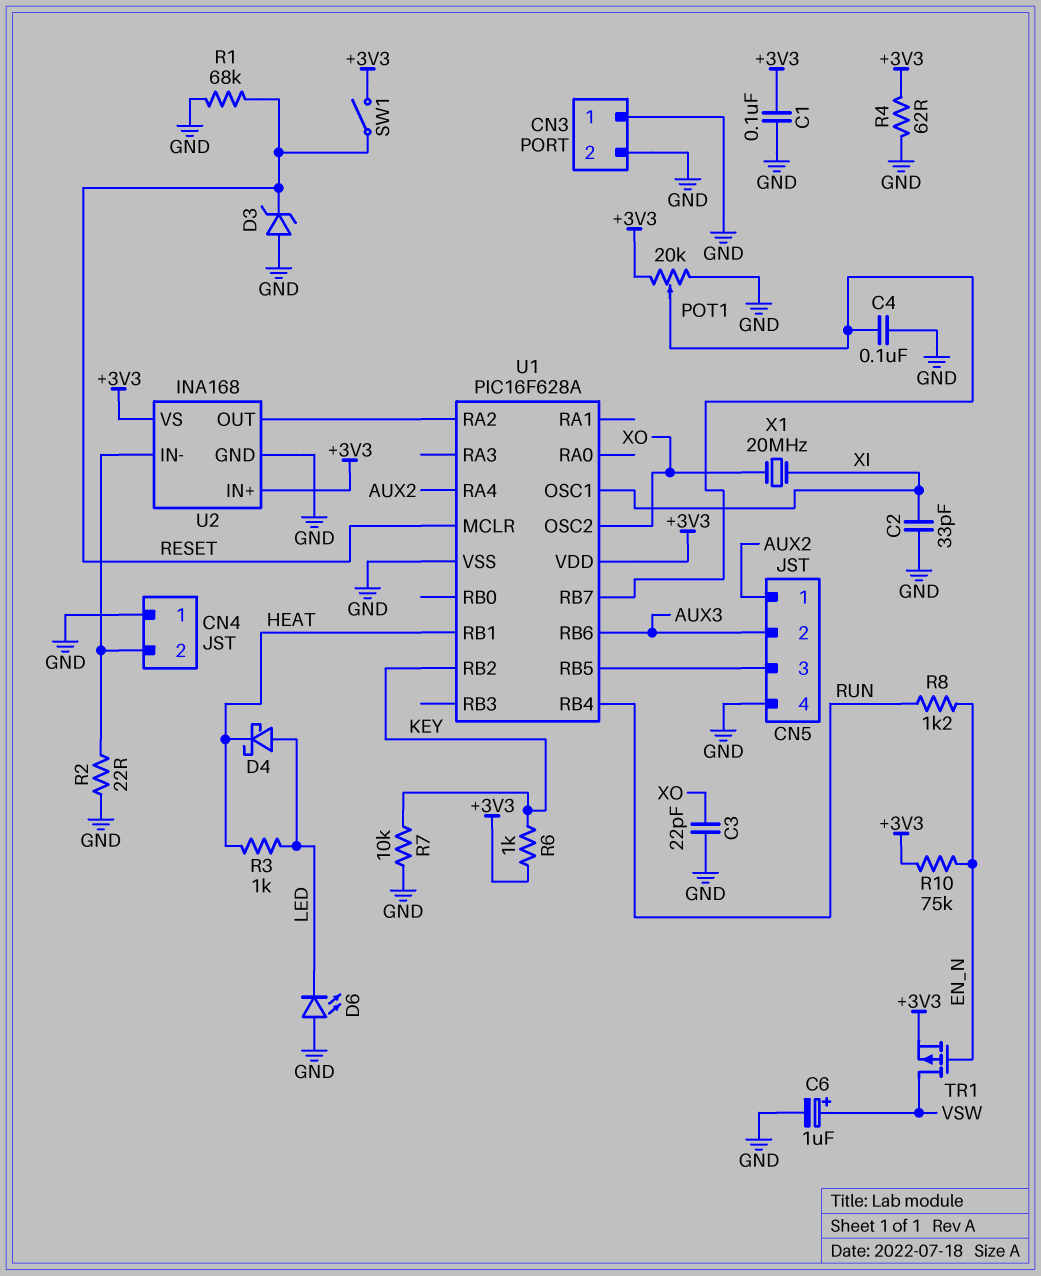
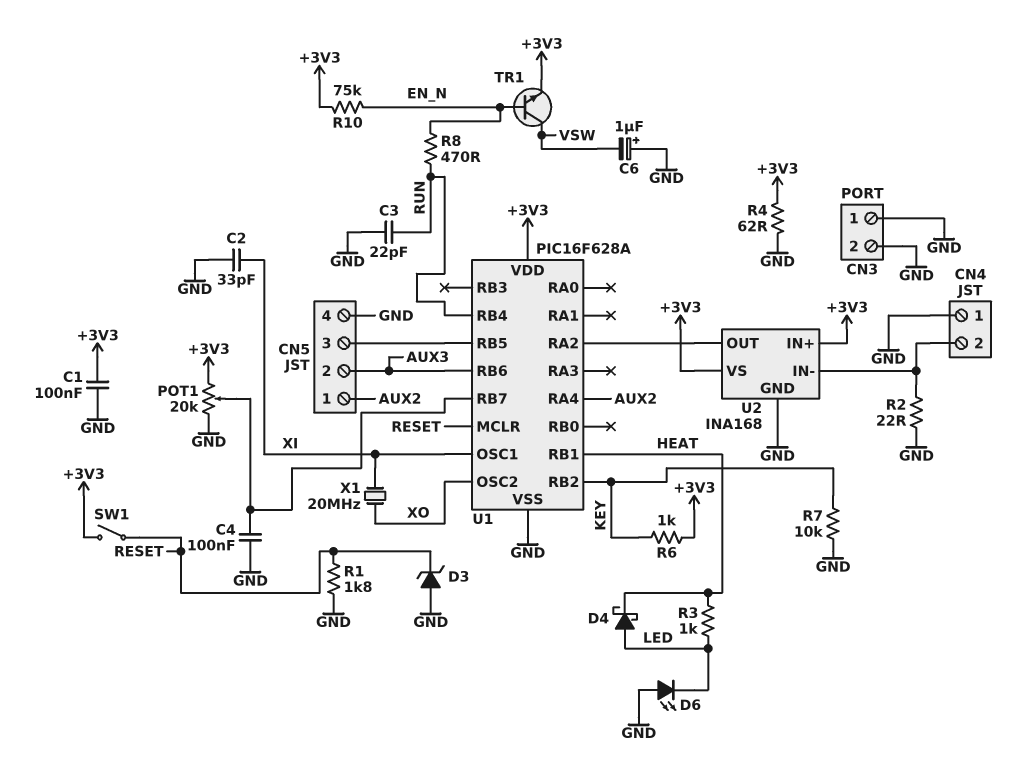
C3: 22pF (GND, XO) -> 22pF (GND, RUN)
C6: 1uF (plus VSW, minus GND) -> 1uF (plus GND, minus VSW)
R1: 68k (GND, RESET) -> 1.8k (GND, RESET)
R8: 1.2k (EN_N, RUN) -> 470 (EN_N, RUN)
TR1: PMOS (G EN_N, D VSW, S +3V3) -> NPN (B EN_N, C VSW, E +3V3)

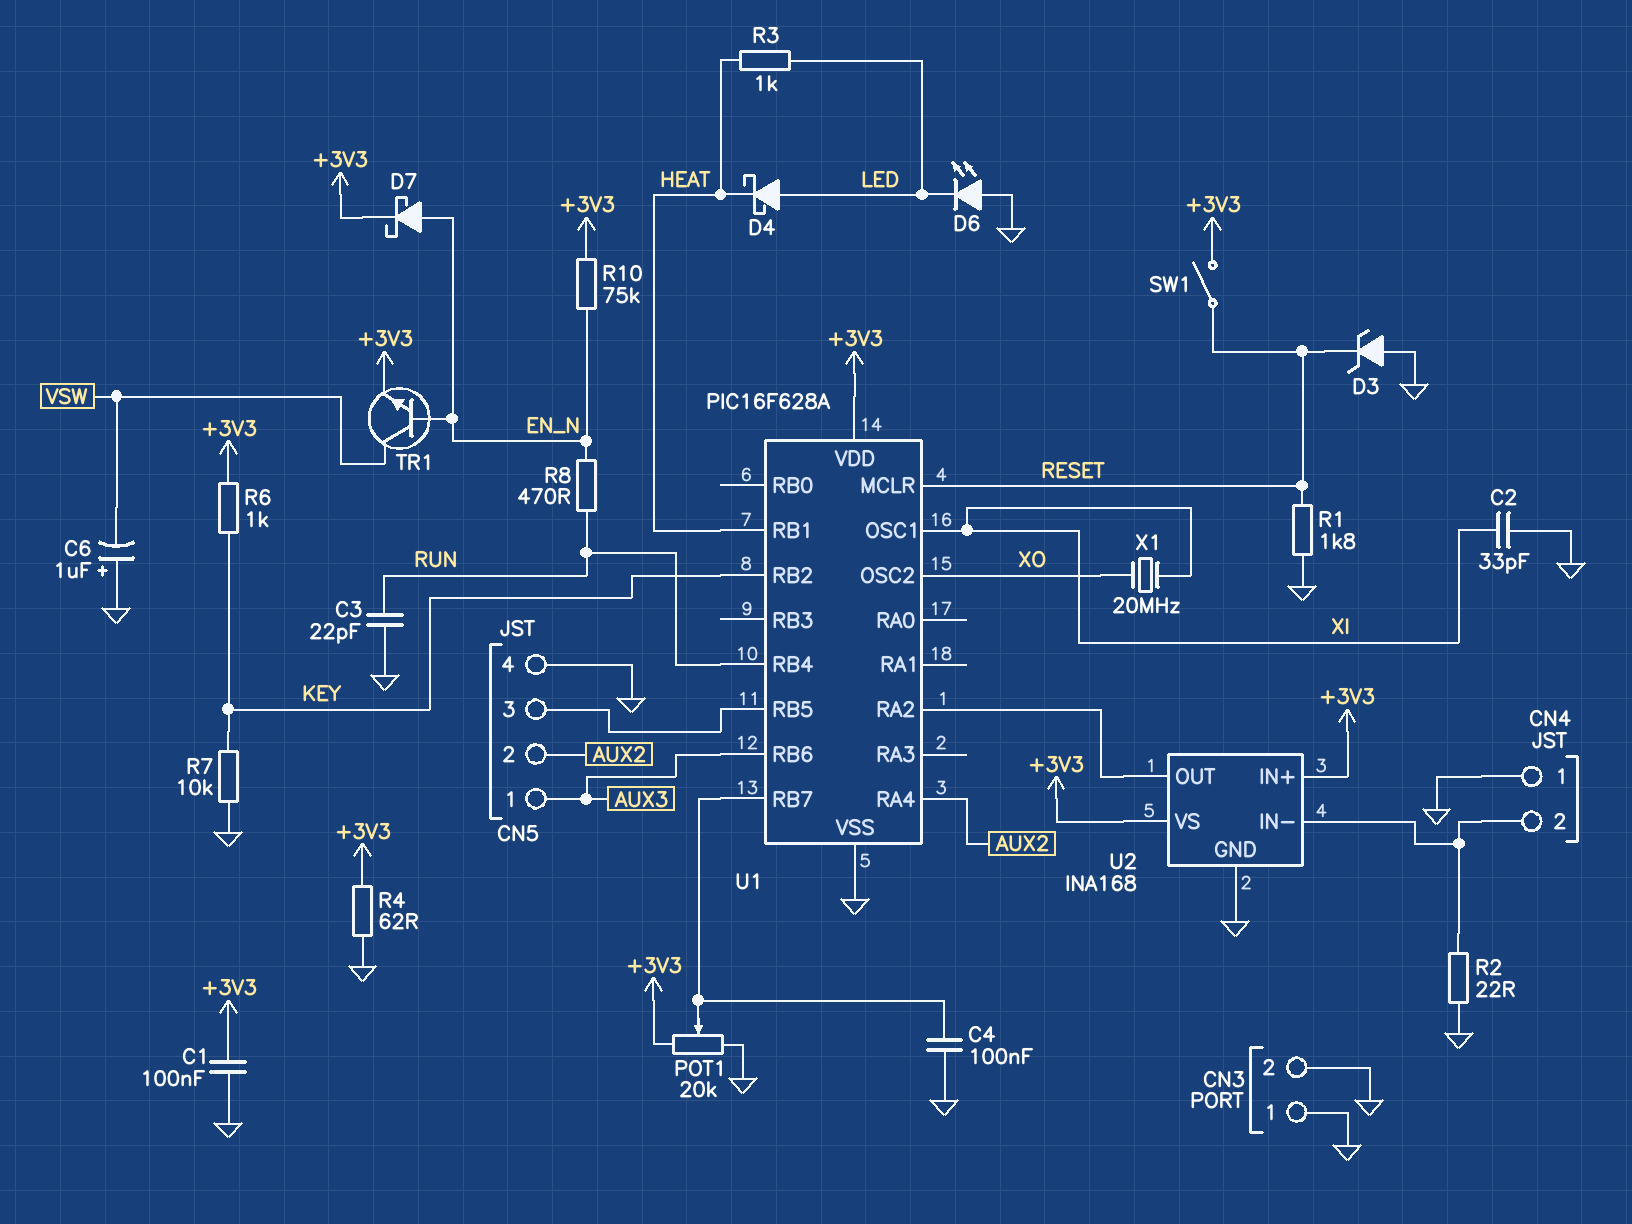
CN5 pin 1: AUX2 -> AUX3
CN5 pin 2: AUX3 -> AUX2
D7: none -> schottky (A EN_N, K +3V3)

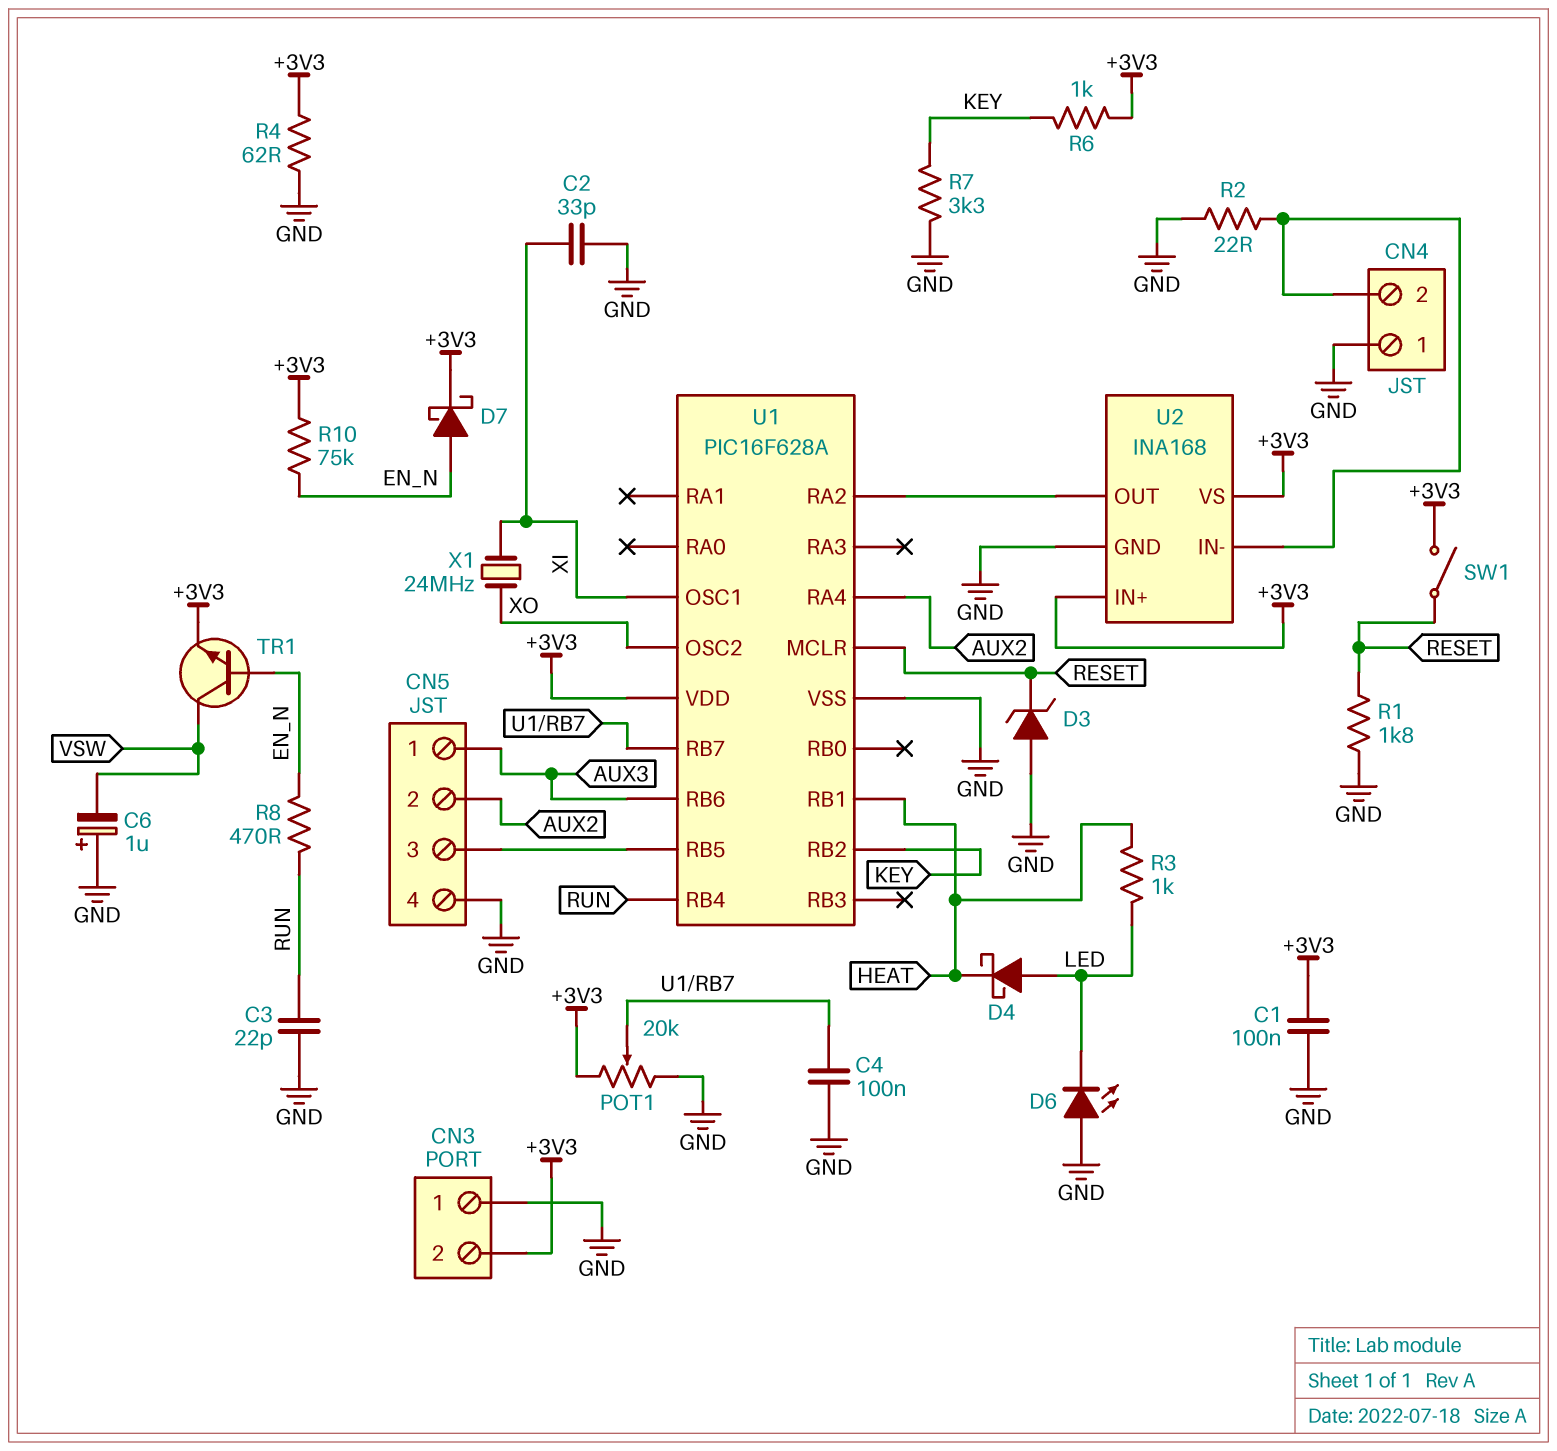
CN3 pin 2: GND -> +3V3
R7: 10k (GND, KEY) -> 3.3k (GND, KEY)
X1: 20MHz (XI, XO) -> 24MHz (XI, XO)

